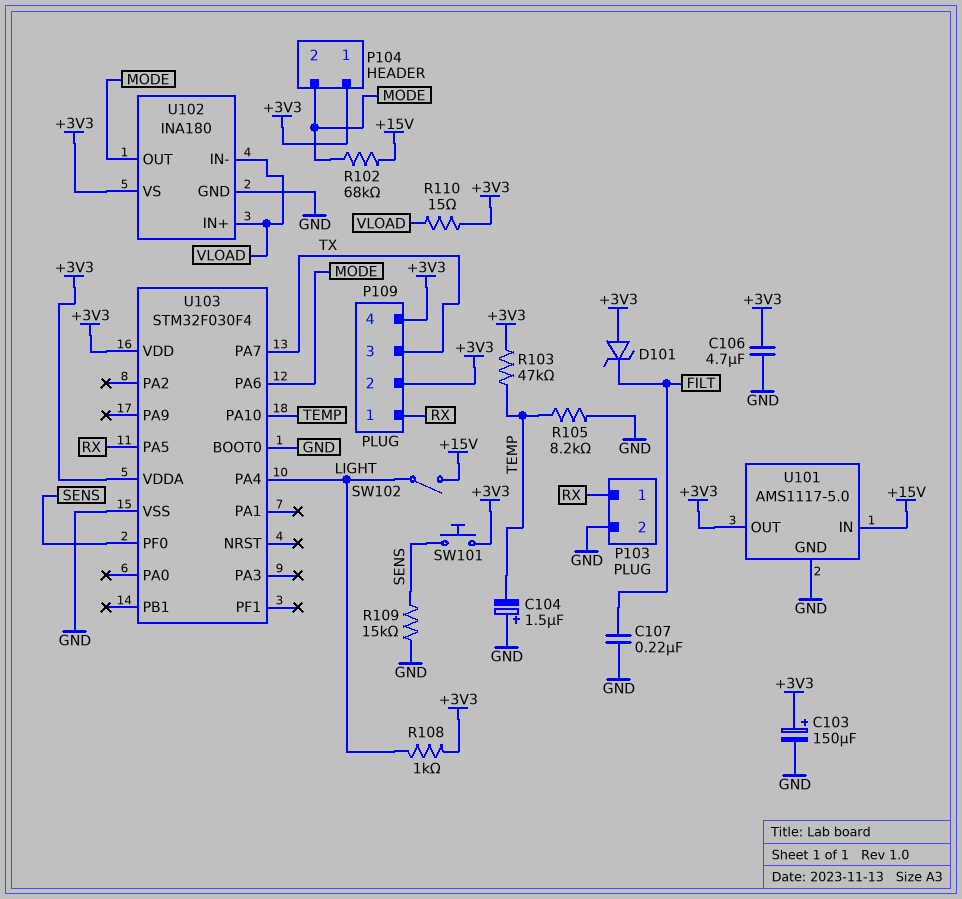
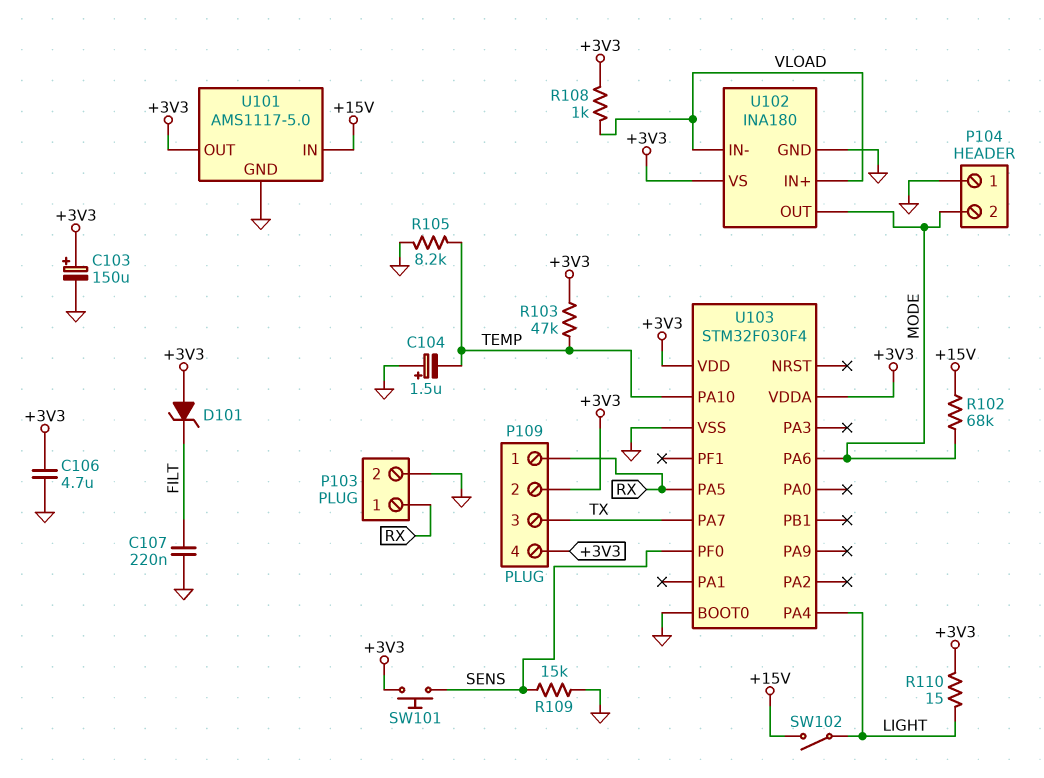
P104 pin 1: +3V3 -> GND
R108: 1k (+3V3, LIGHT) -> 1k (+3V3, VLOAD)
R110: 15 (+3V3, VLOAD) -> 15 (+3V3, LIGHT)

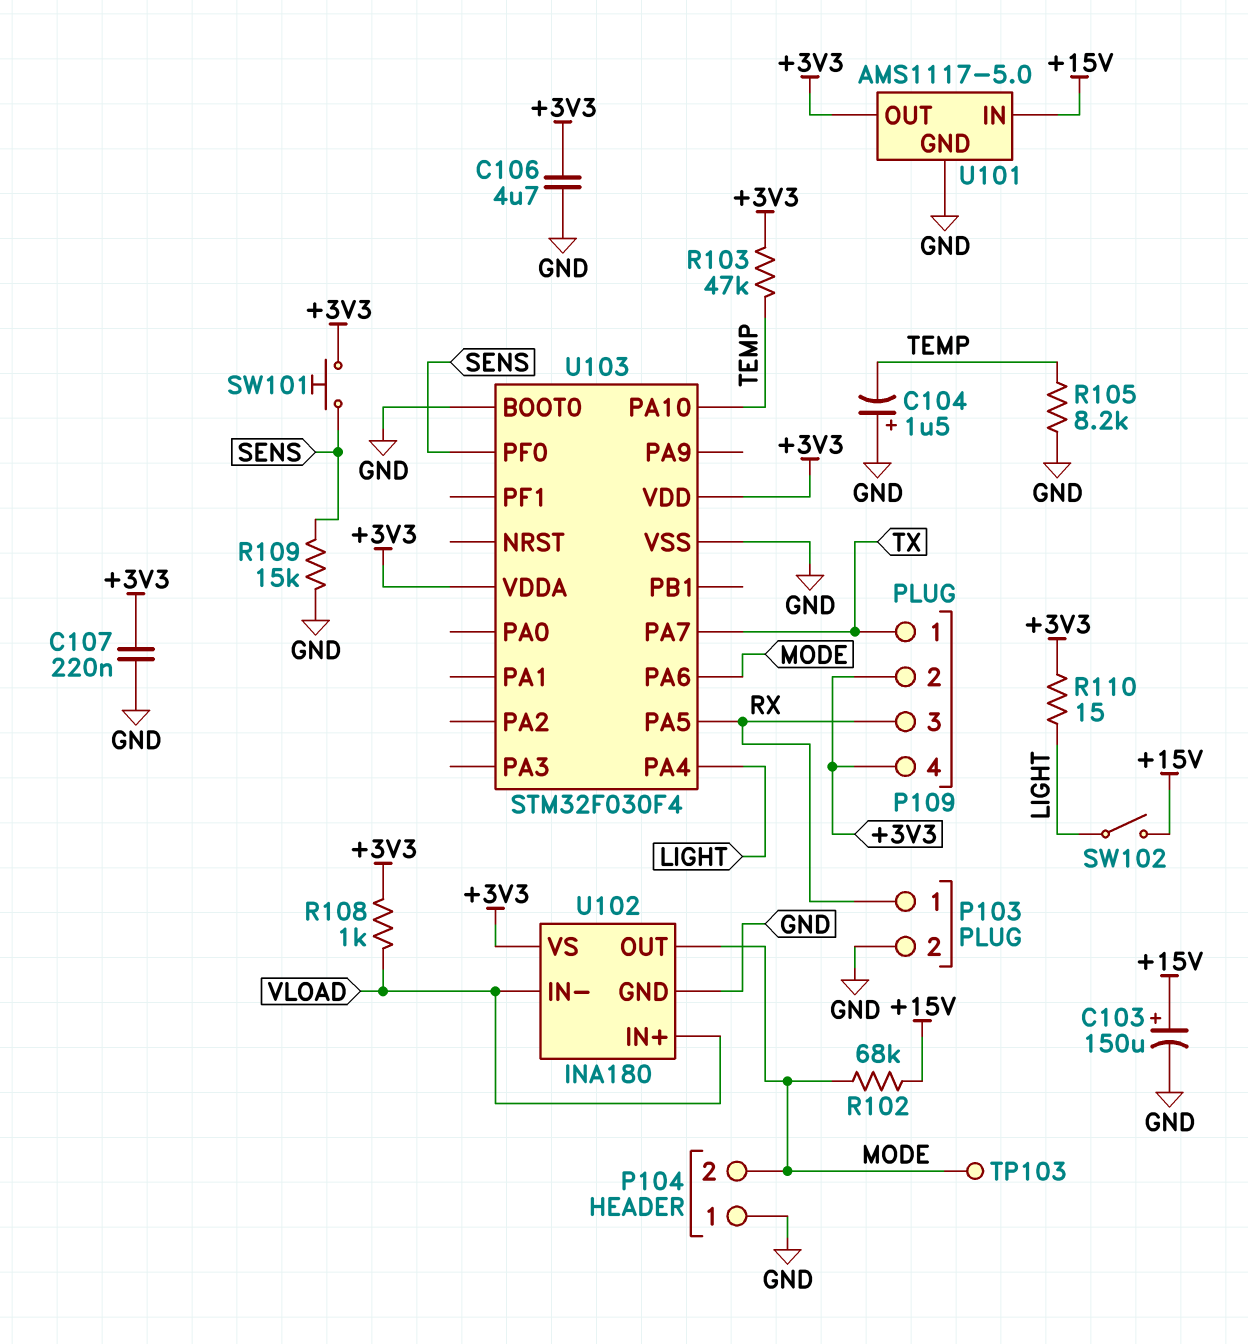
C103: 150uF (plus +3V3, minus GND) -> 150uF (plus +15V, minus GND)
C107: 220nF (FILT, GND) -> 220nF (+3V3, GND)
D101: zener (A +3V3, K FILT) -> none
P109 pin 1: RX -> TX
P109 pin 3: TX -> RX
TP103: none -> test point (MODE)

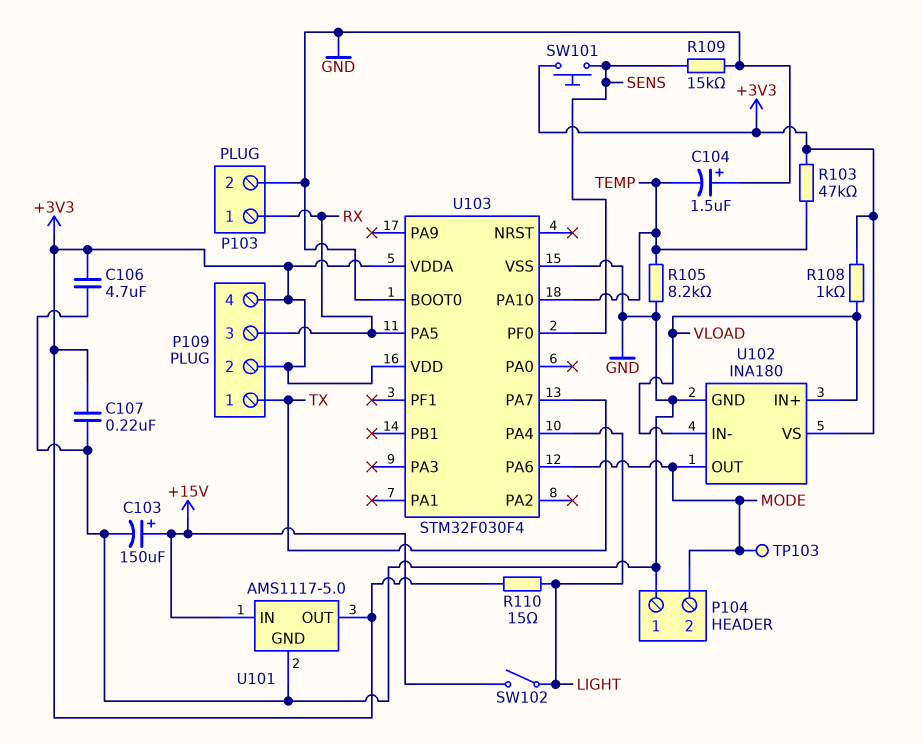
R102: 68k (+15V, MODE) -> none

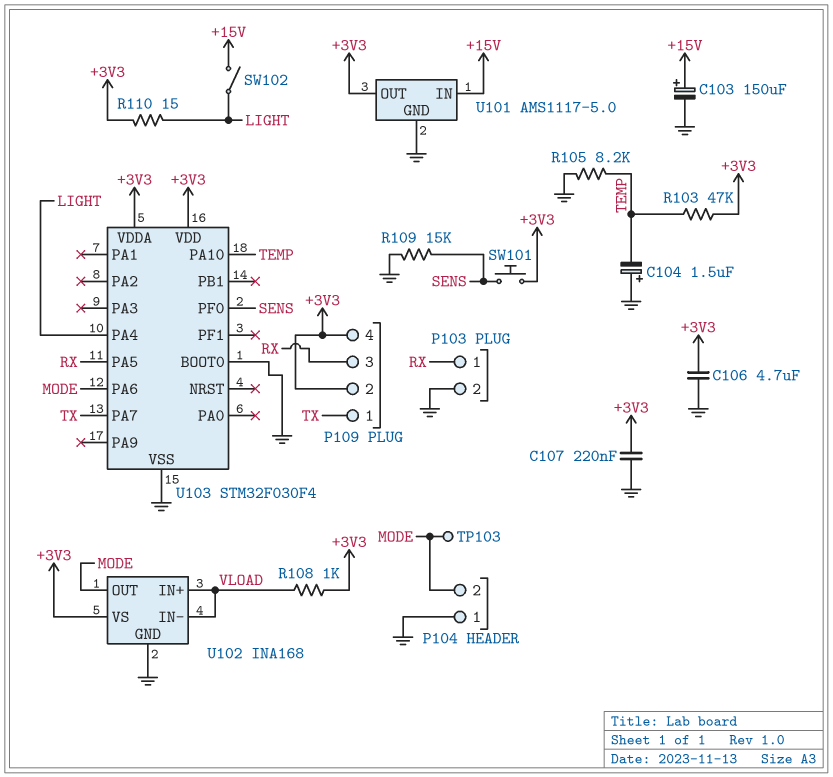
U102: INA180 -> INA168

